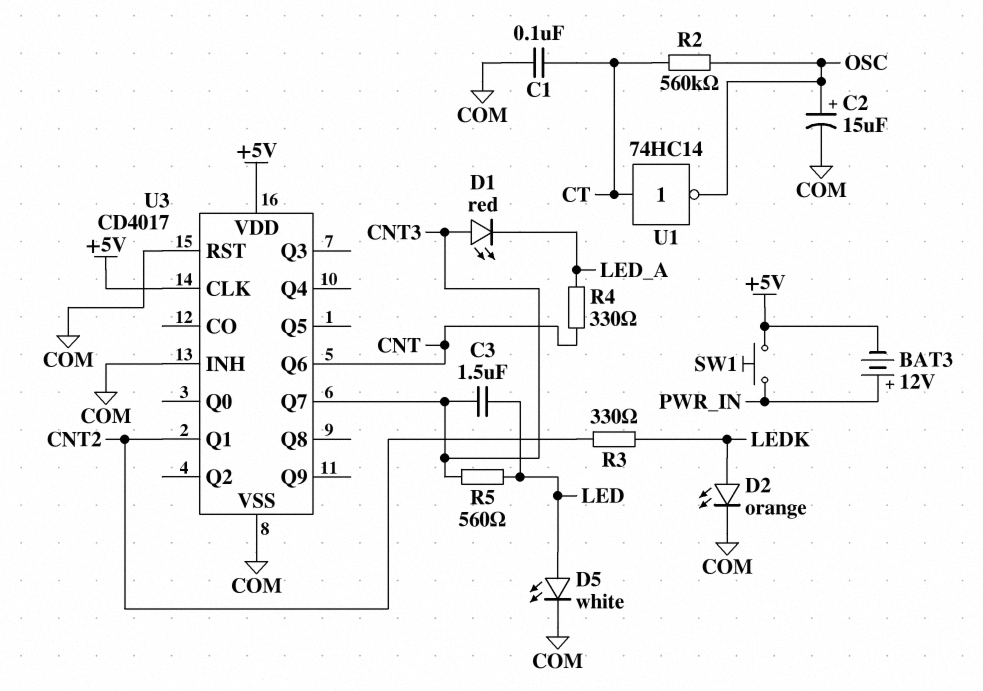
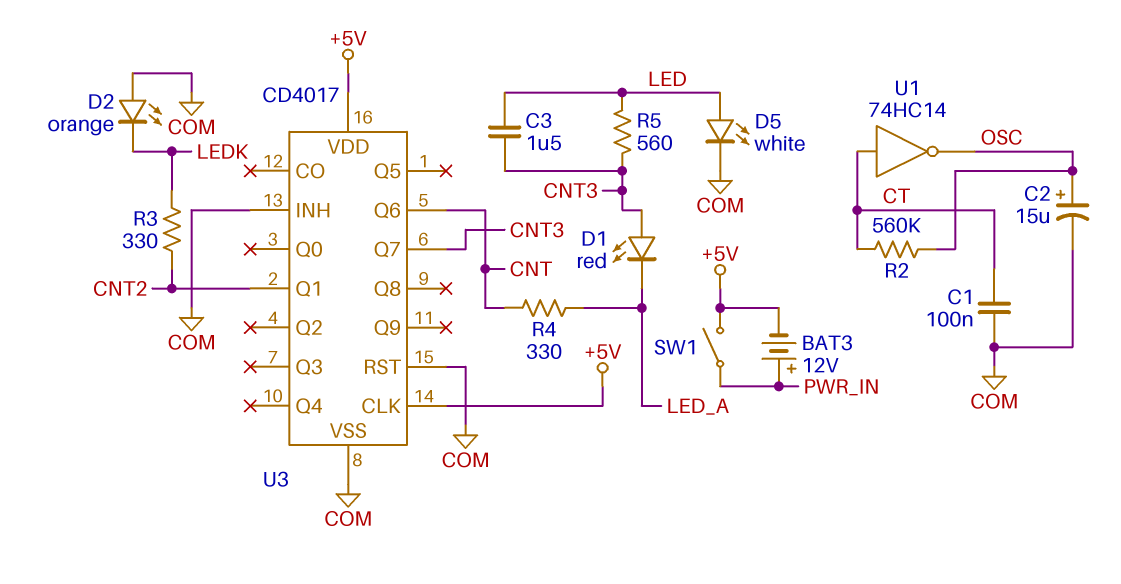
D2: LED orange (A LEDK, K COM) -> LED orange (A COM, K LEDK)
SW1: button (+5V, PWR_IN) -> switch (+5V, PWR_IN)

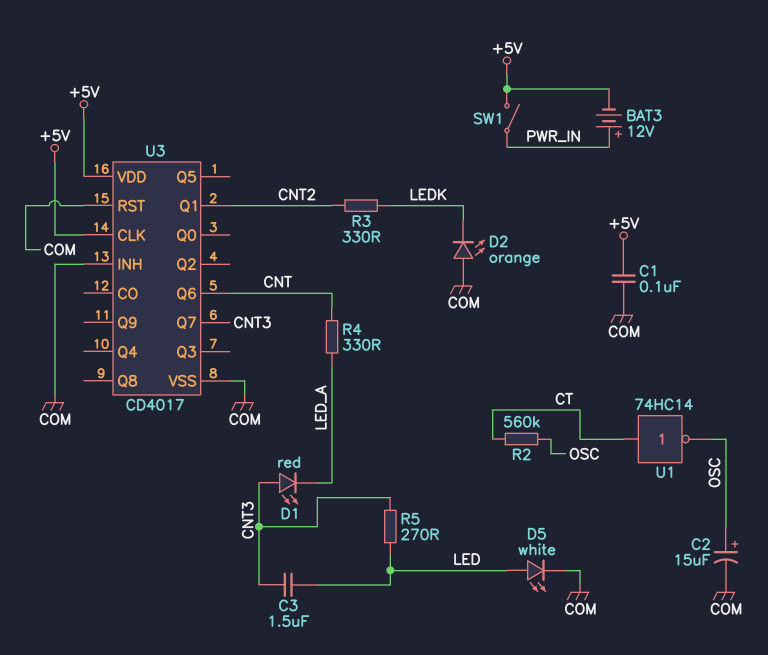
C1: 100nF (COM, CT) -> 100nF (+5V, COM)
R5: 560 (CNT3, LED) -> 270 (CNT3, LED)

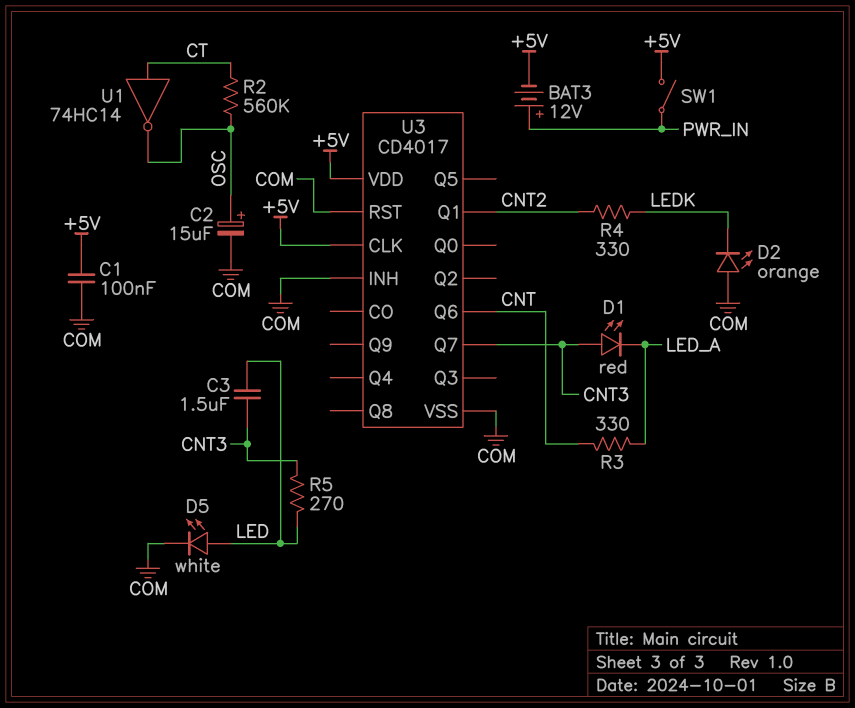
R3: 330 (CNT2, LEDK) -> 330 (CNT, LED_A)
R4: 330 (CNT, LED_A) -> 330 (CNT2, LEDK)

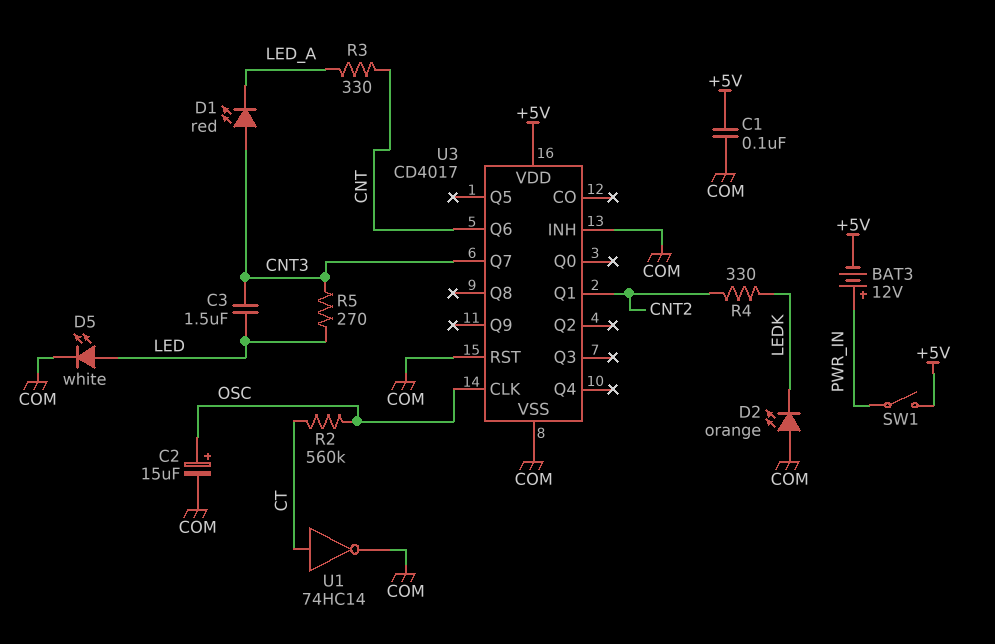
U1: NOT 74HC14 (in CT, out OSC) -> NOT 74HC14 (in CT, out COM)
U3 pin CLK: +5V -> OSC

